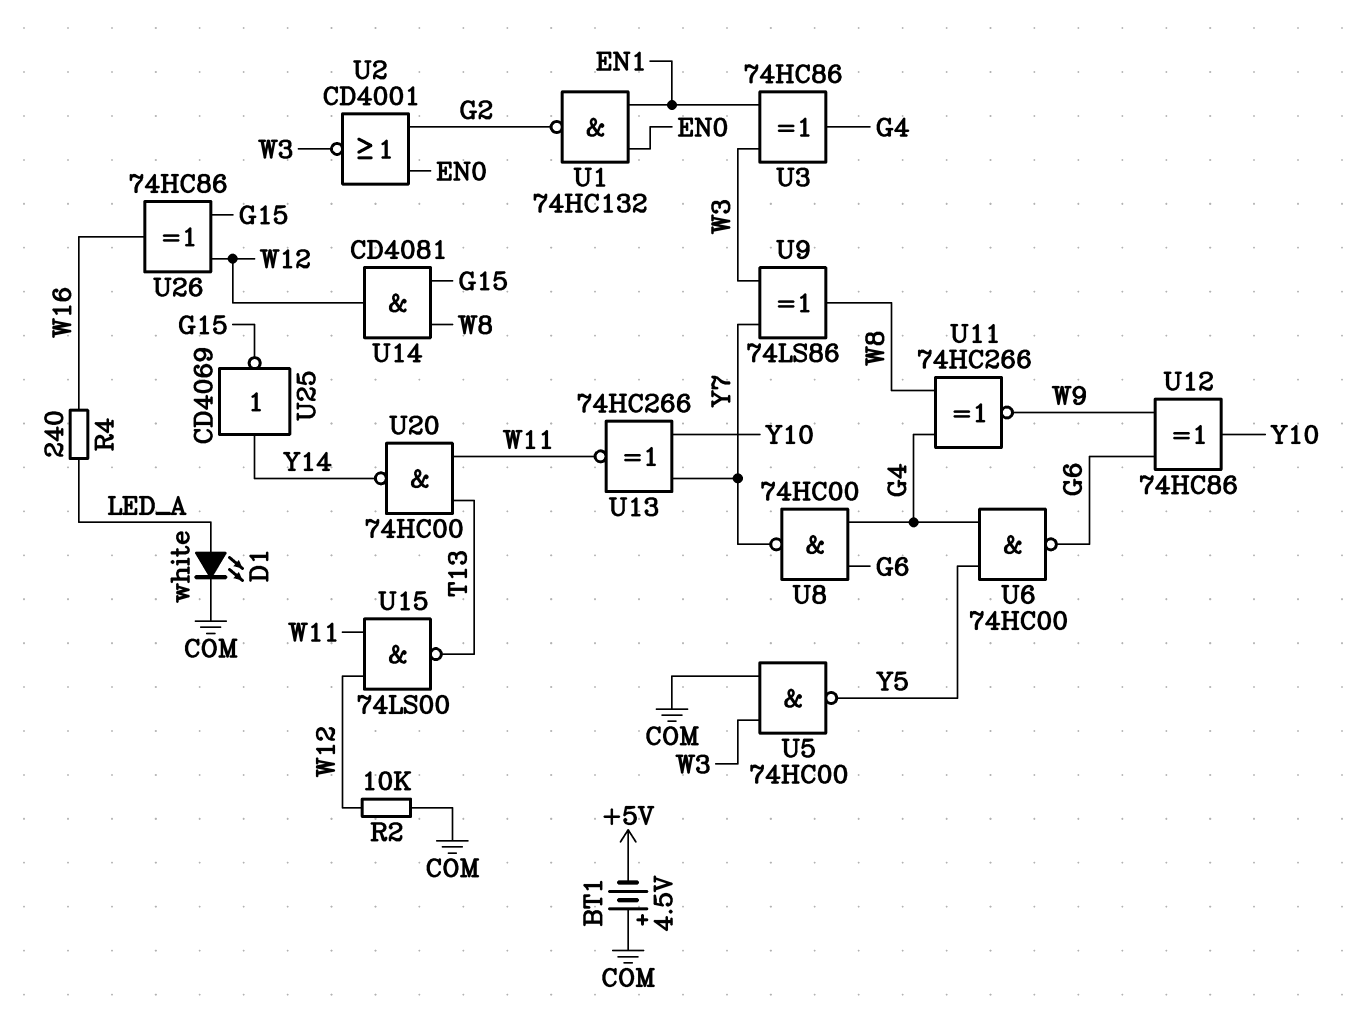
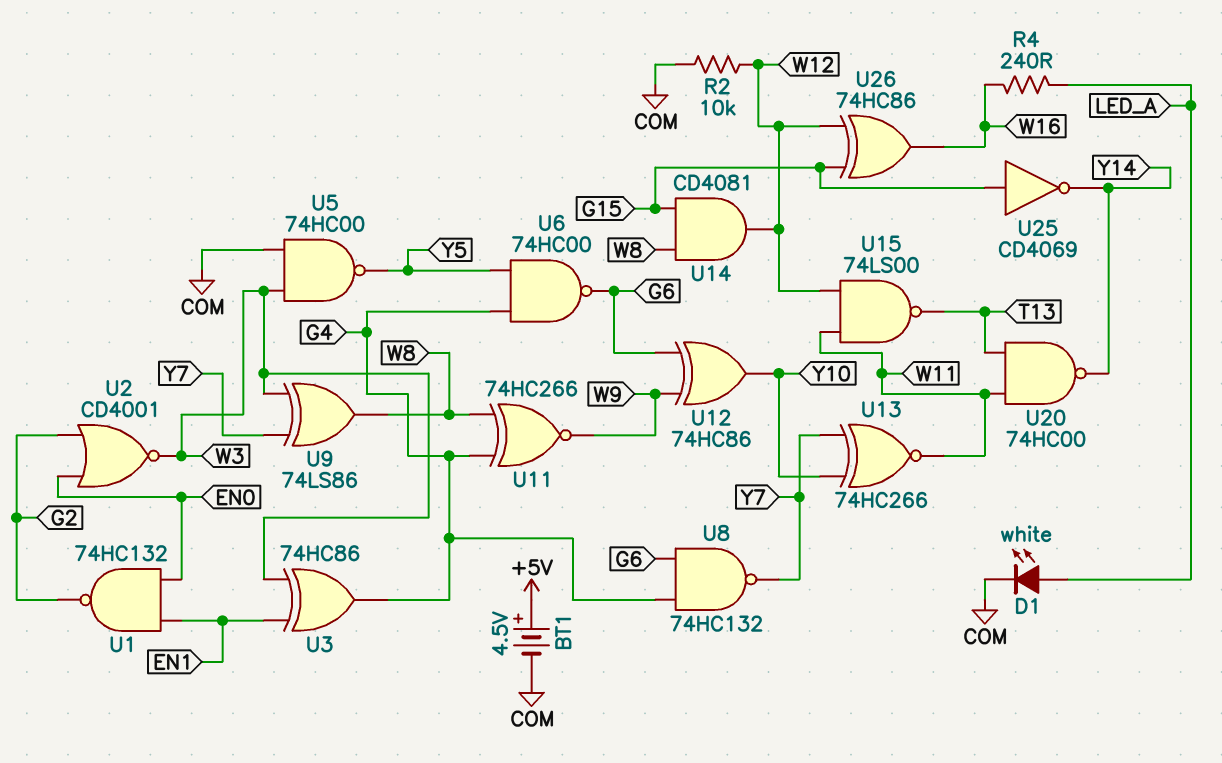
BT1: 4.5V (plus COM, minus +5V) -> 4.5V (plus +5V, minus COM)
U8: NAND 74HC00 (in G4, in G6, out Y7) -> NAND 74HC132 (in G4, in G6, out Y7)
U25: NOT CD4069 (in Y14, out G15) -> NOT CD4069 (in G15, out Y14)

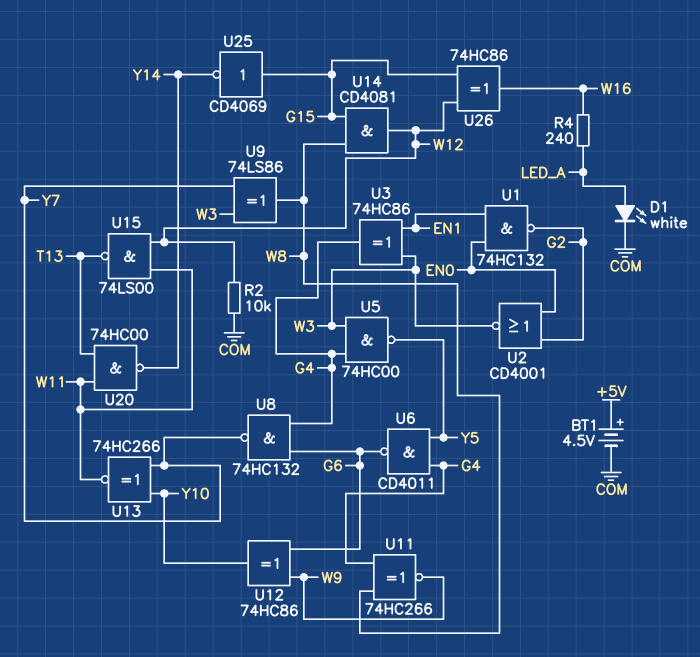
U5: NAND 74HC00 (in COM, in W3, out Y5) -> NAND 74HC00 (in G4, in W3, out Y5)
U6: NAND 74HC00 (in G4, in Y5, out G6) -> NAND CD4011 (in G4, in Y5, out G6)

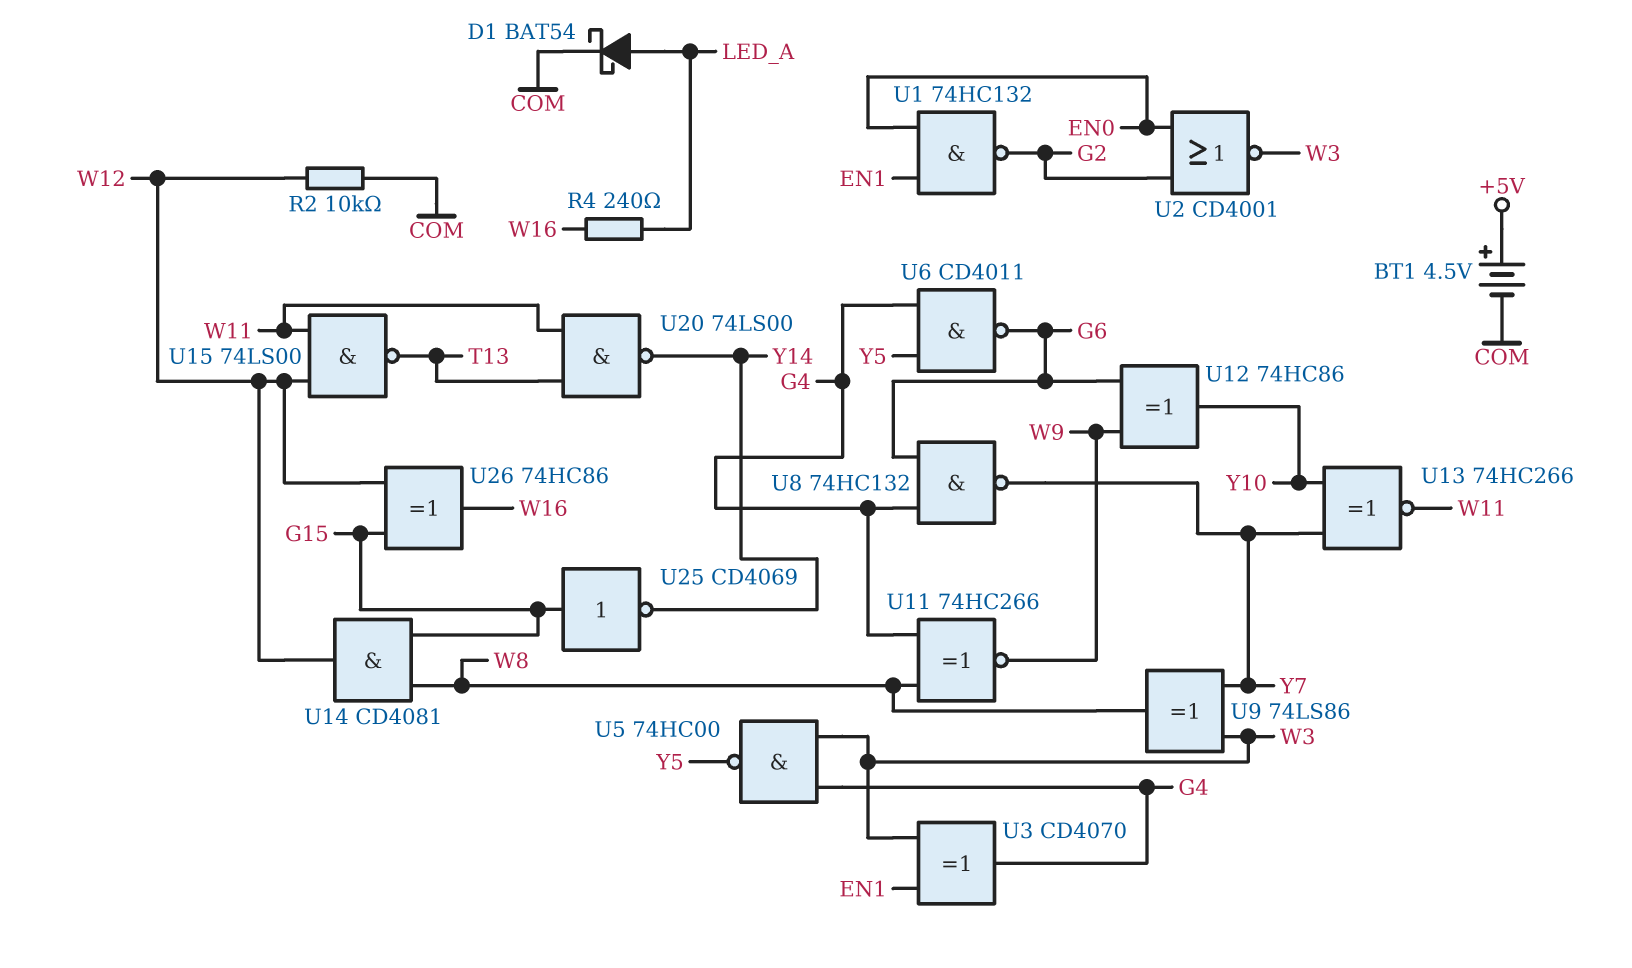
D1: LED white (A LED_A, K COM) -> schottky BAT54 (A LED_A, K COM)
U3: XOR 74HC86 (in EN1, in W3, out G4) -> XOR CD4070 (in EN1, in W3, out G4)
U20: NAND 74HC00 (in T13, in W11, out Y14) -> NAND 74LS00 (in T13, in W11, out Y14)

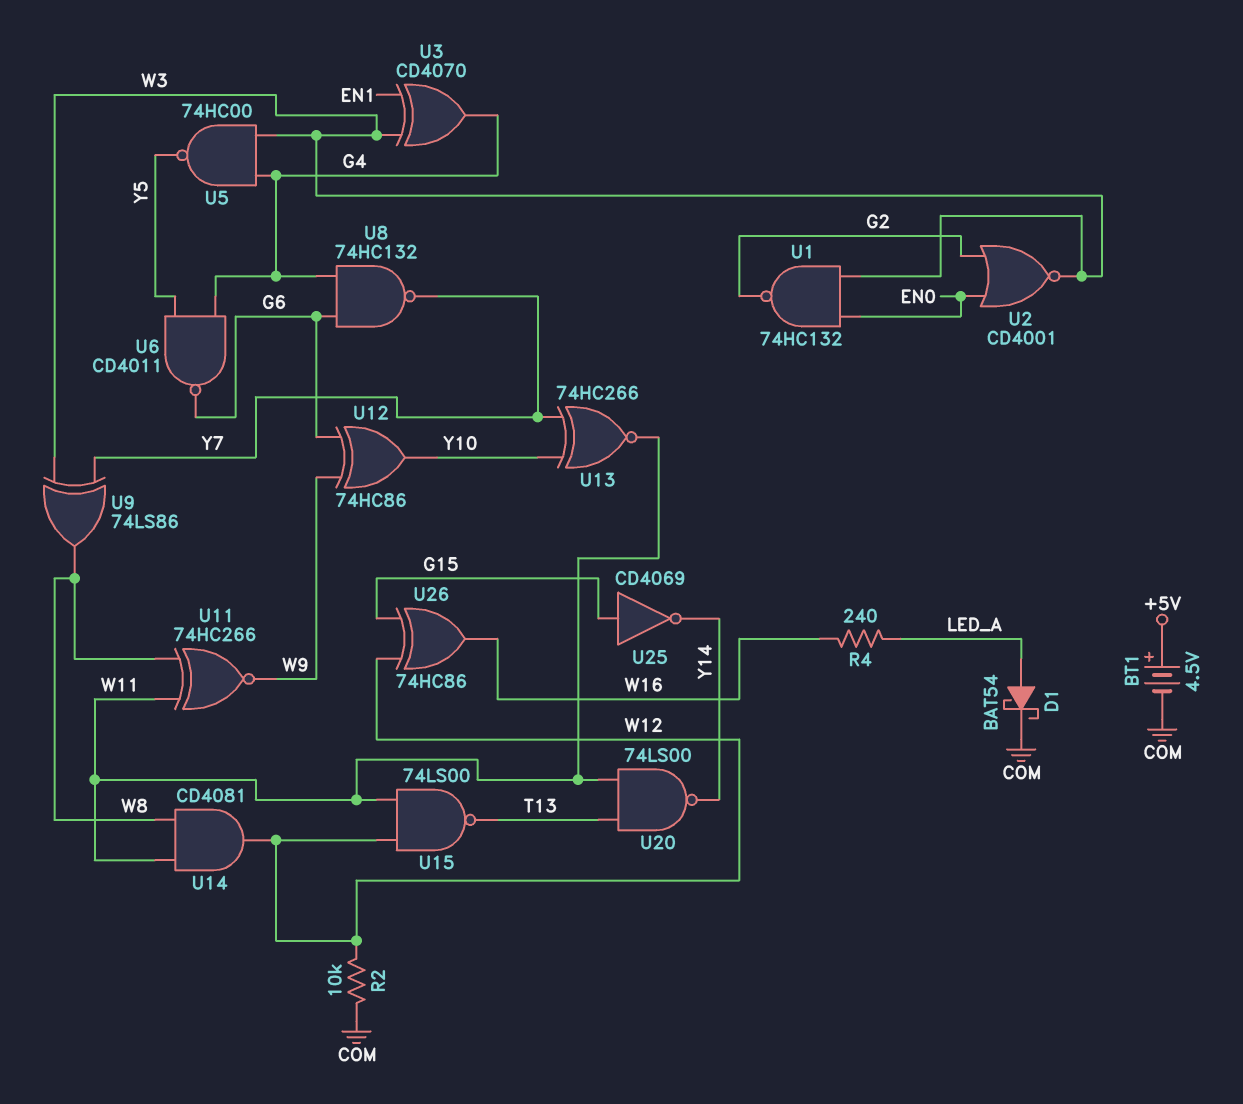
U1: NAND 74HC132 (in EN0, in EN1, out G2) -> NAND 74HC132 (in EN0, in W3, out G2)
U11: XNOR 74HC266 (in G4, in W8, out W9) -> XNOR 74HC266 (in W8, in W11, out W9)
U14: AND CD4081 (in G15, in W8, out W12) -> AND CD4081 (in W8, in W11, out W12)

